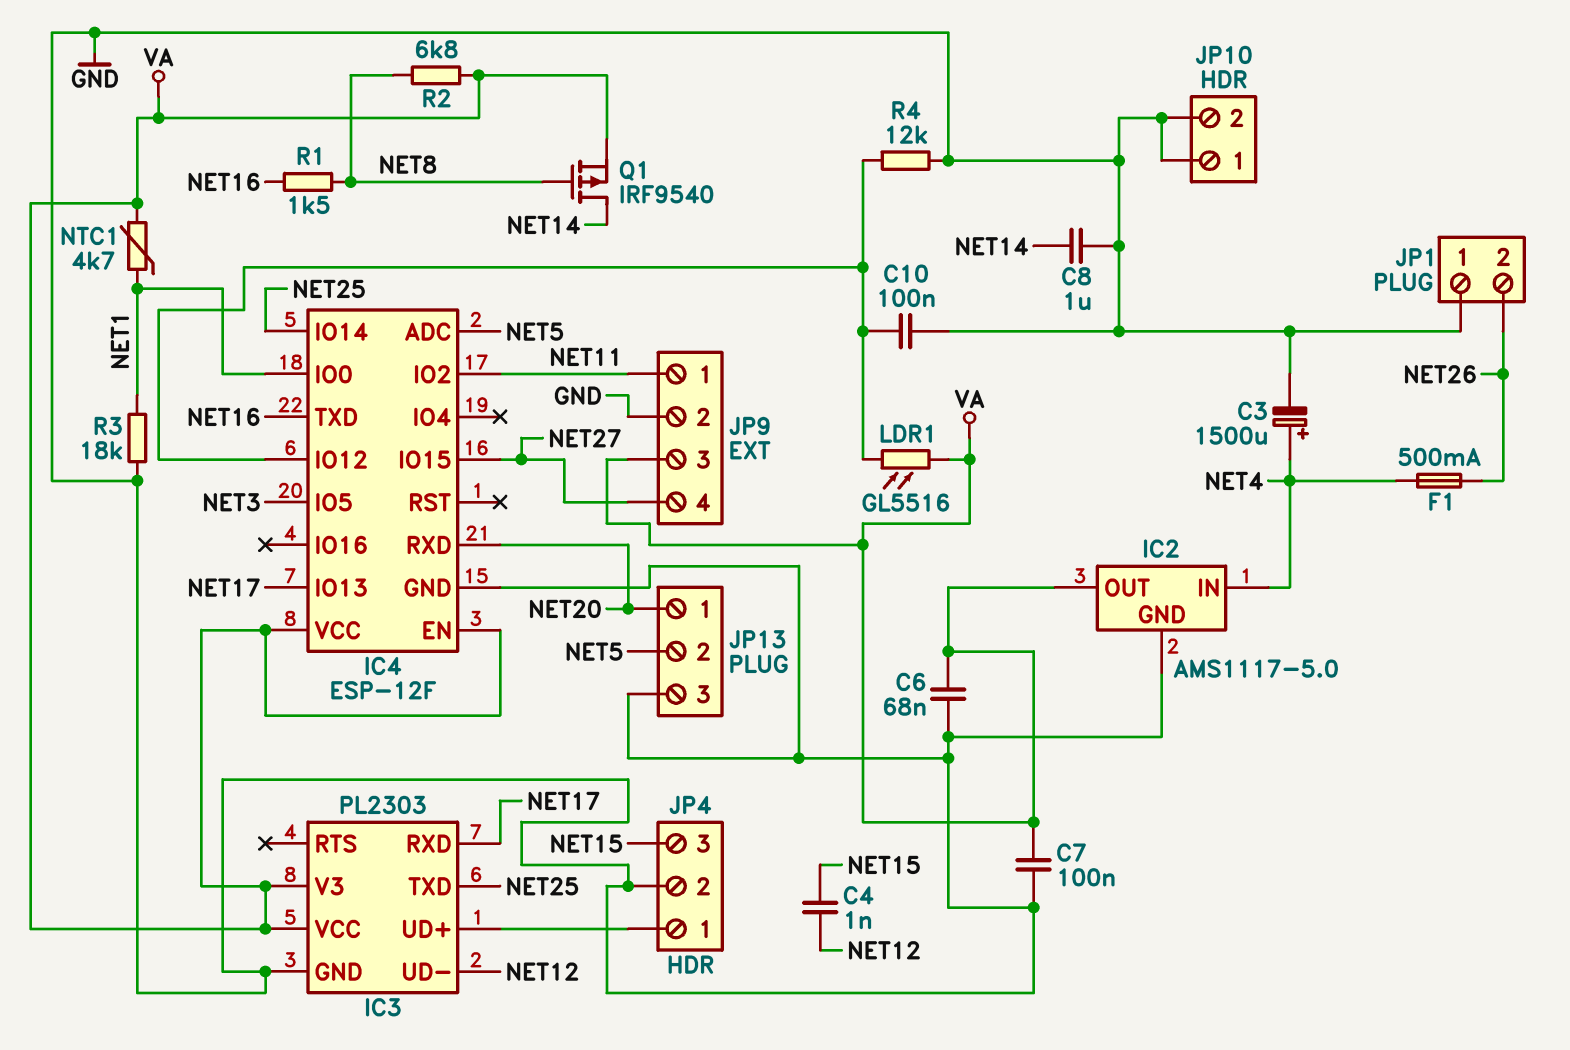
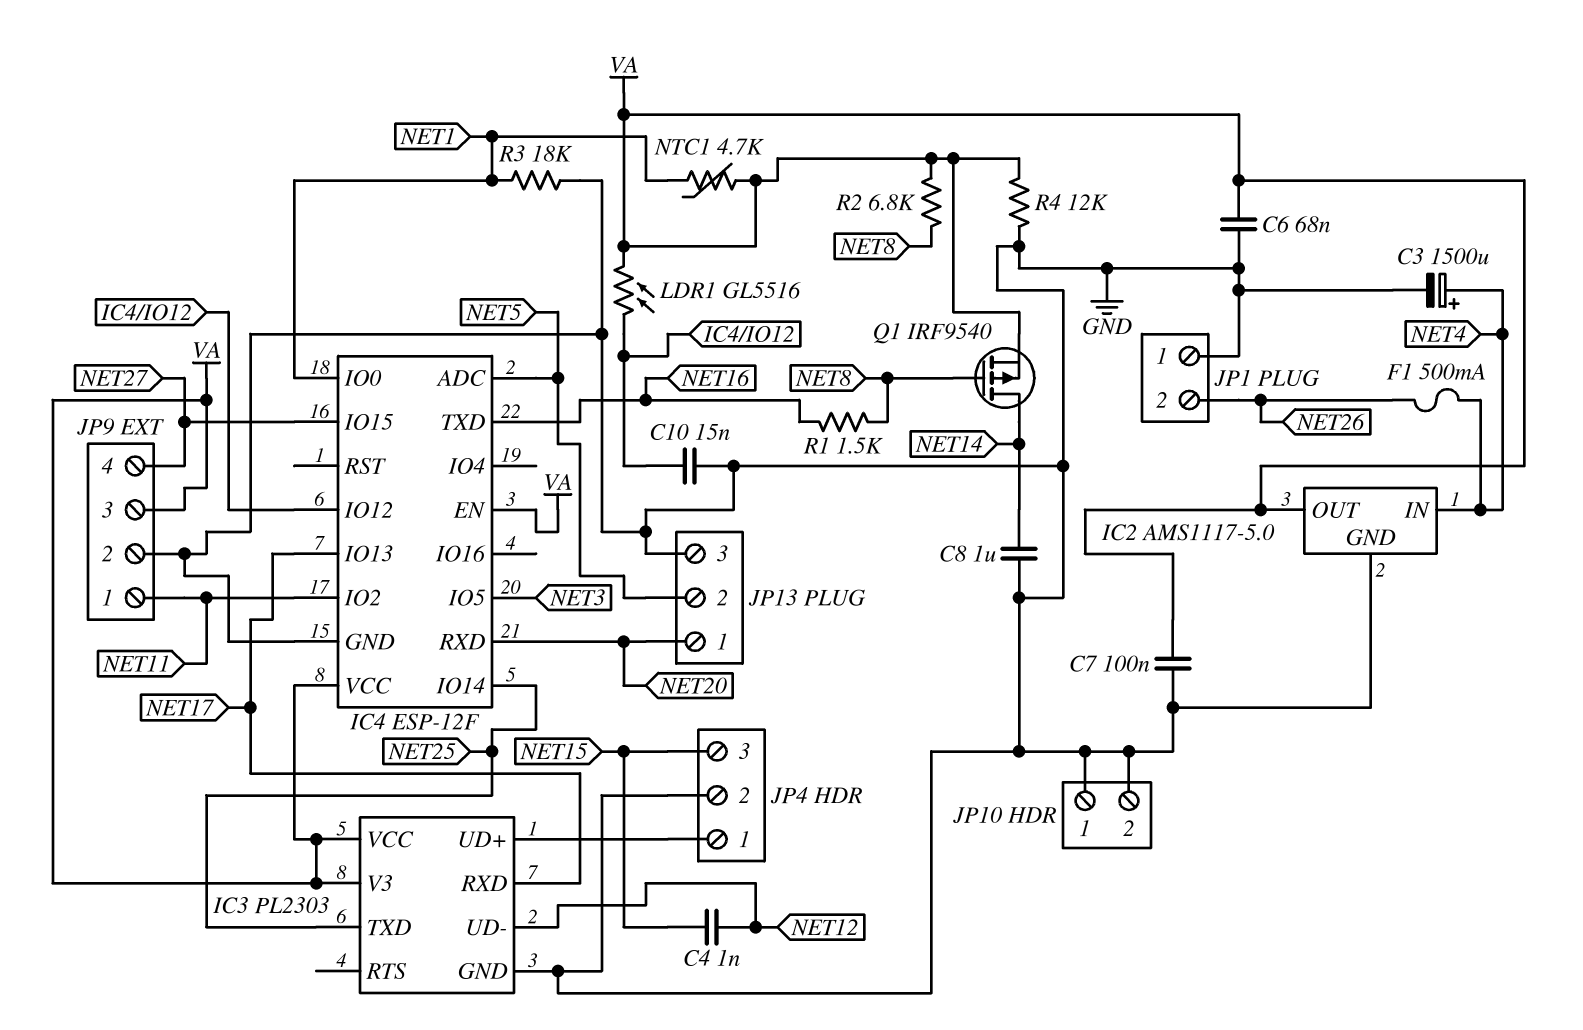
C10: 100nF (GND, IC4/IO12) -> 15nF (GND, IC4/IO12)
R4: 12k (GND, IC4/IO12) -> 12k (GND, VA)

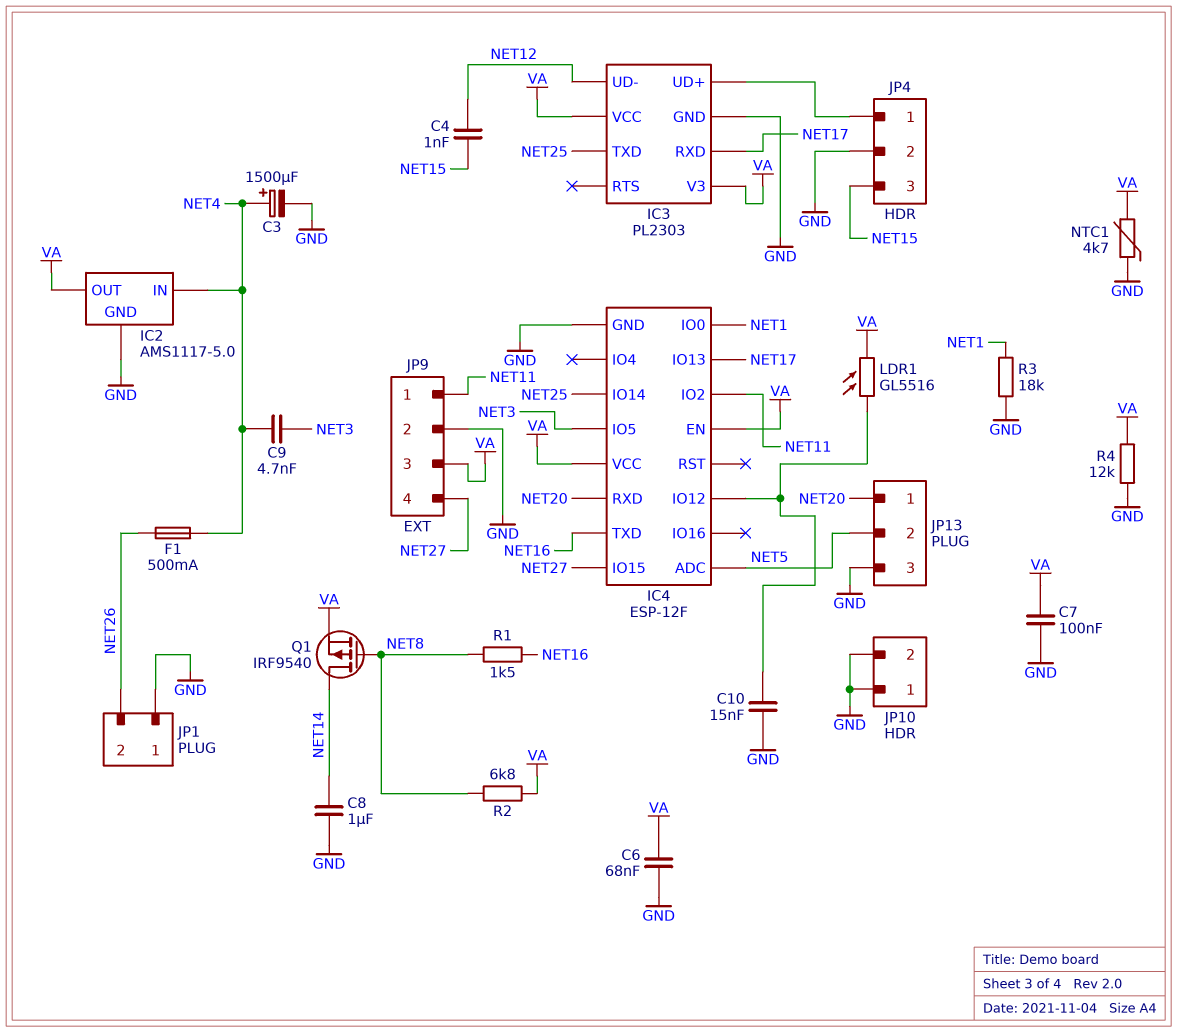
C9: none -> 4.7nF (NET3, NET4)
NTC1: 4.7k (NET1, VA) -> 4.7k (GND, VA)

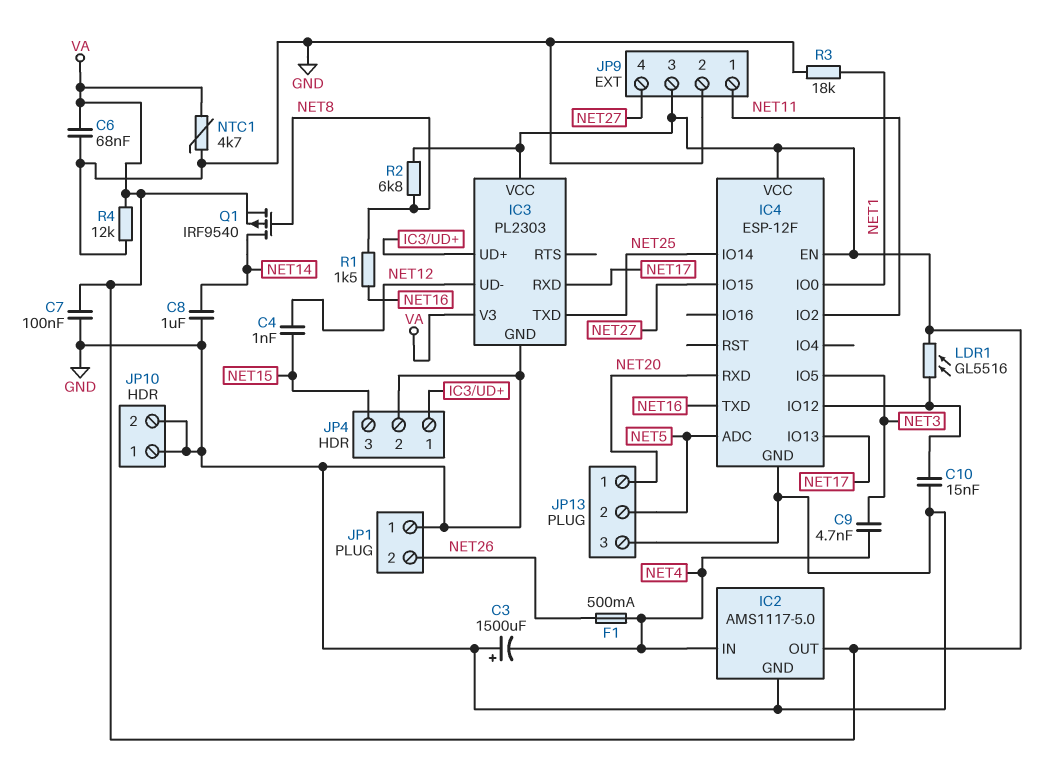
C3: 1500uF (plus NET4, minus GND) -> 1500uF (plus GND, minus NET4)

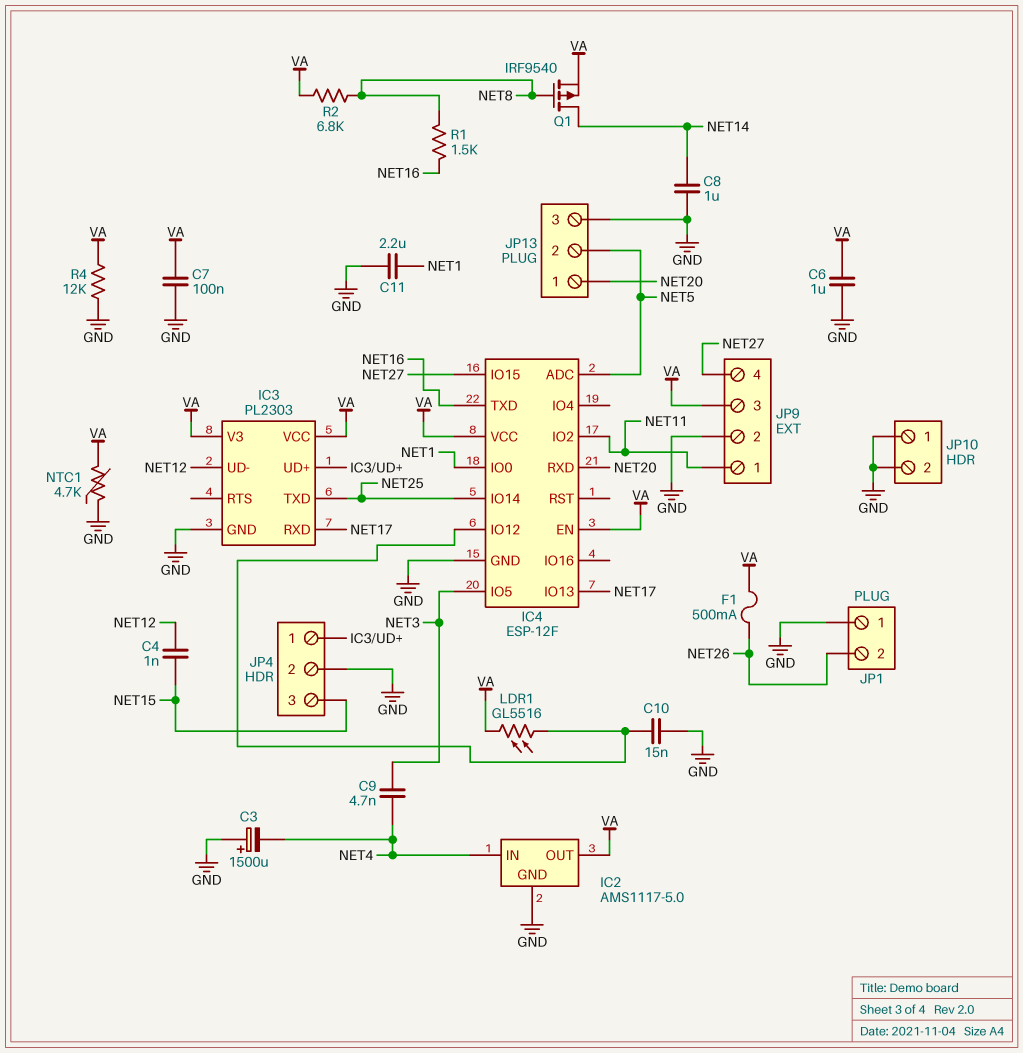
C6: 68nF (GND, VA) -> 1uF (GND, VA)
C11: none -> 2.2uF (GND, NET1)
F1: 500mA (NET4, NET26) -> 500mA (NET26, VA)
R3: 18k (GND, NET1) -> none

